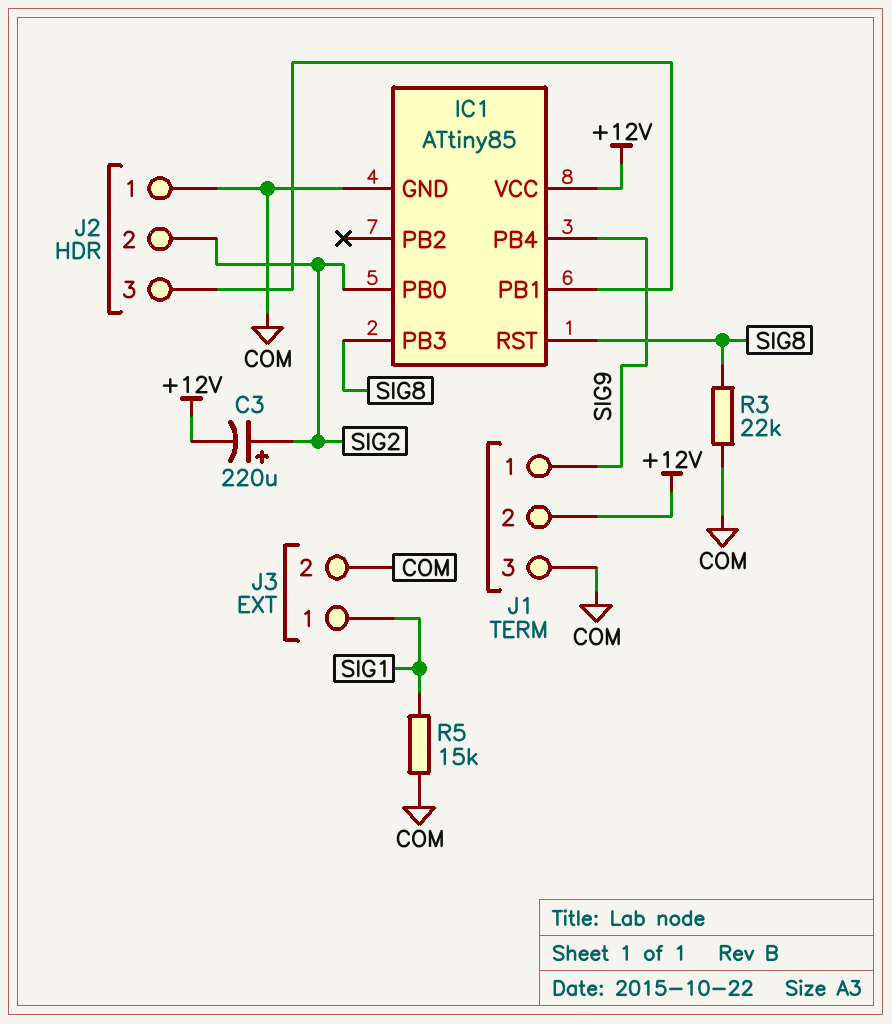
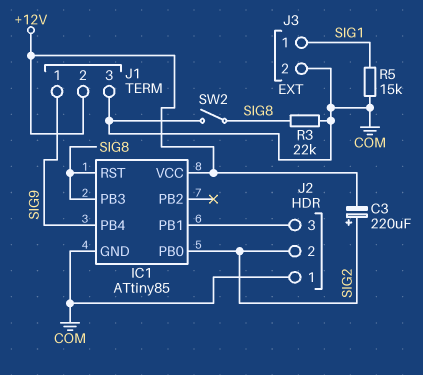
SW2: none -> switch (COM, SIG8)

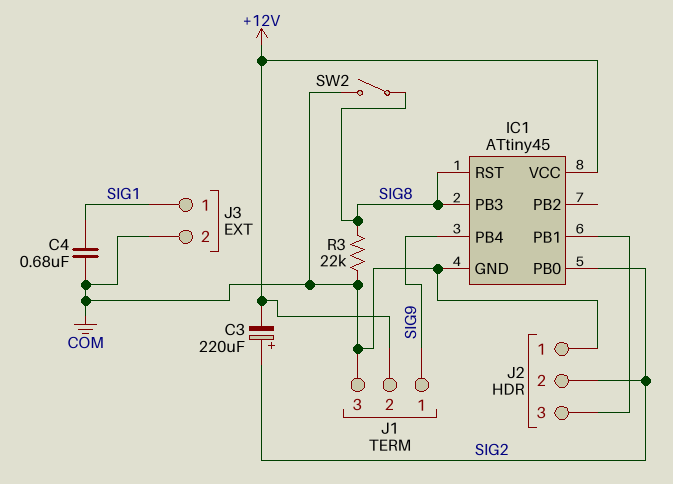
C4: none -> 680nF (COM, SIG1)
IC1: ATtiny85 -> ATtiny45
R5: 15k (COM, SIG1) -> none

